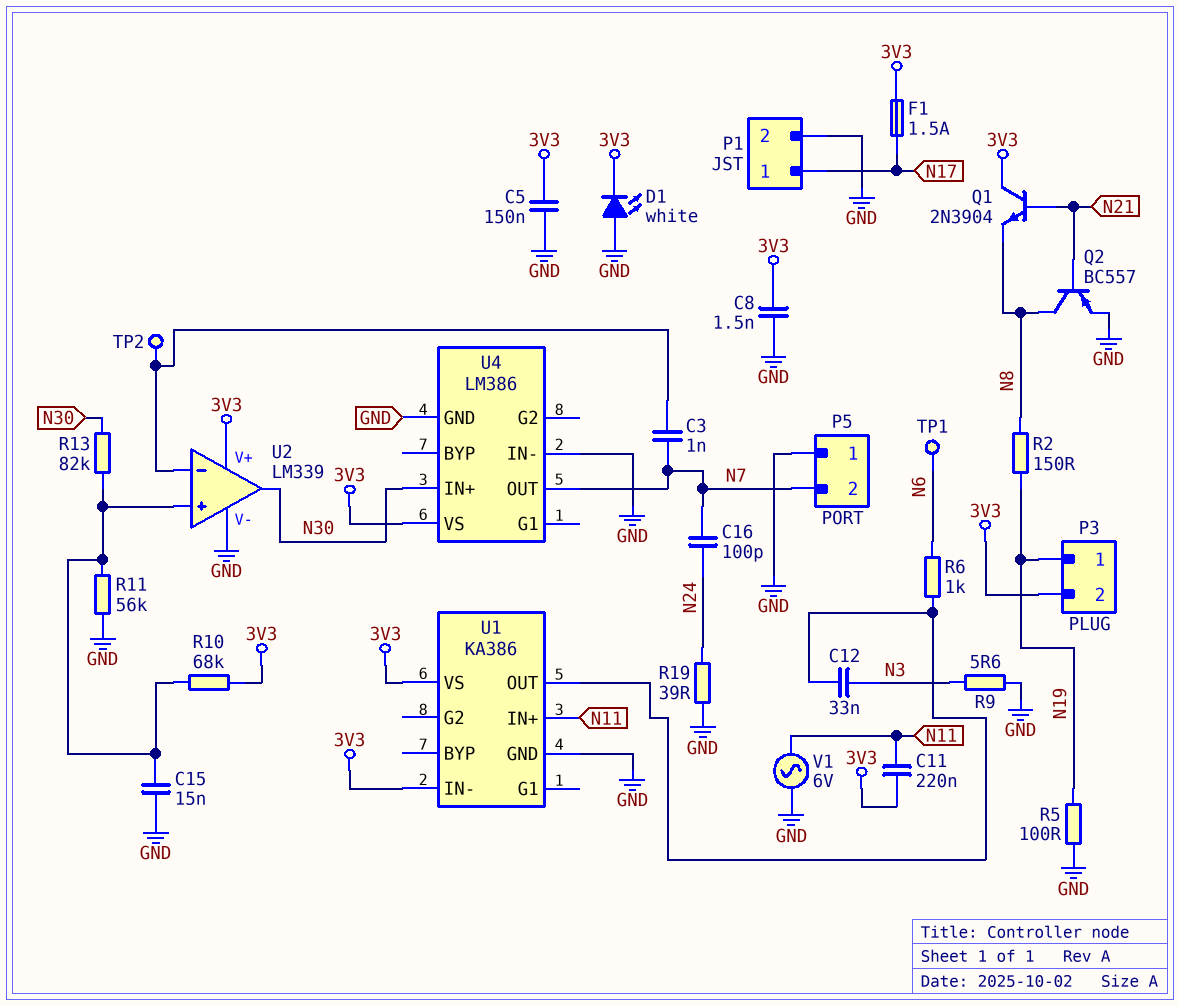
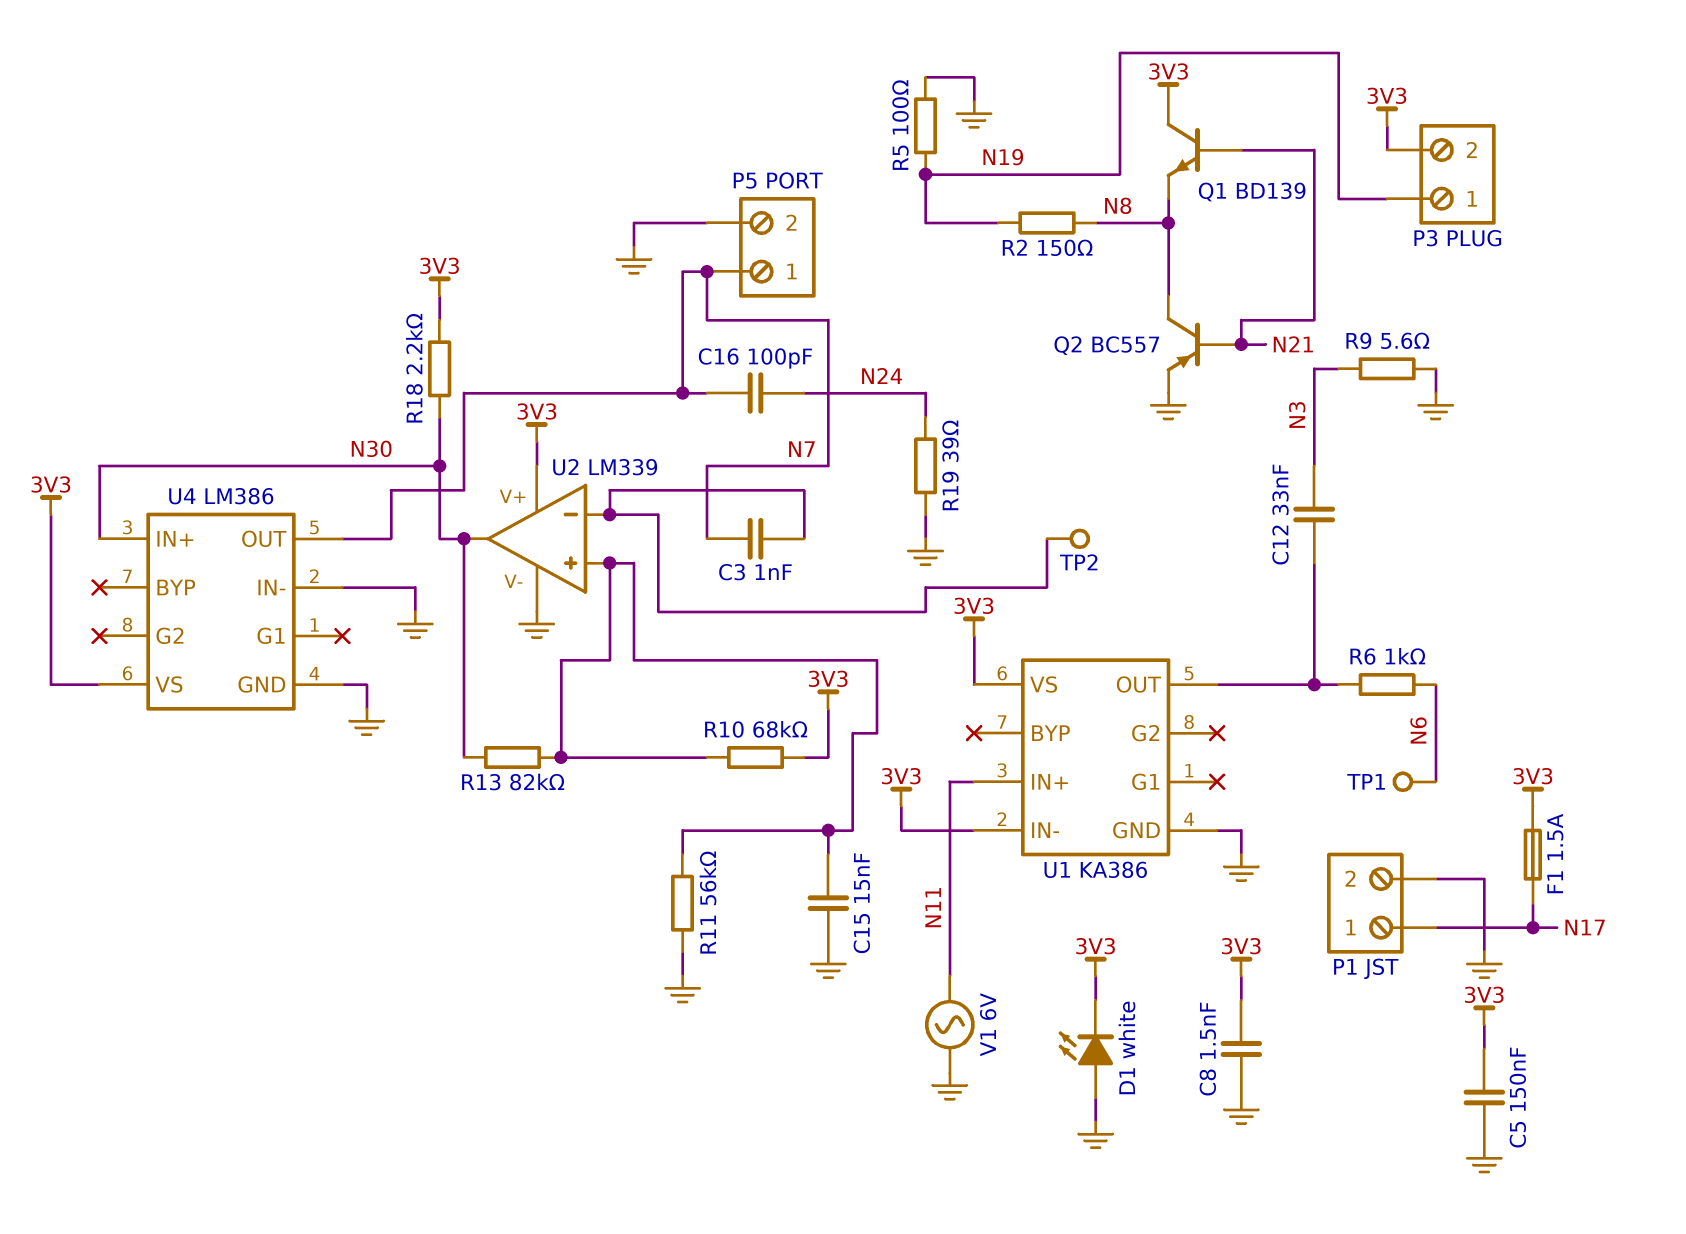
C11: 220nF (3V3, N11) -> none
P5 pin 1: GND -> N7
P5 pin 2: N7 -> GND
Q1: NPN 2N3904 (B N21, C 3V3, E N8) -> NPN BD139 (B N21, C 3V3, E N8)
R18: none -> 2.2k (3V3, N30)

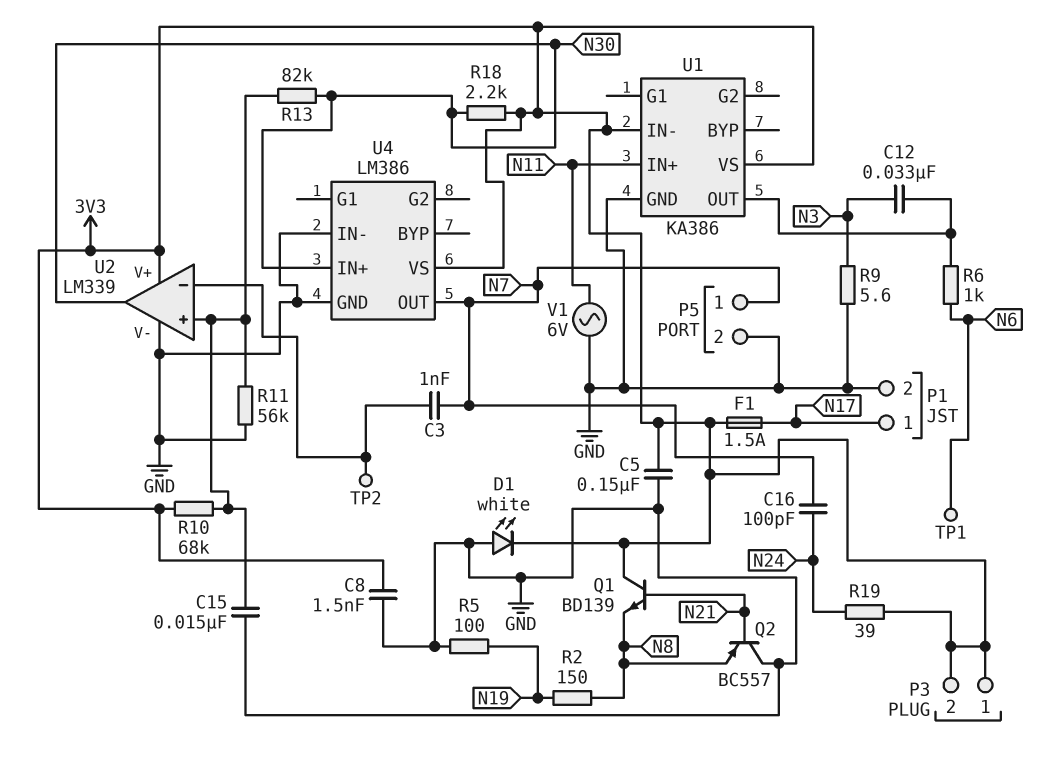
P3 pin 1: N19 -> 3V3
Q2: PNP BC557 (B N21, C N8, E GND) -> PNP BC557 (B N21, C GND, E N8)
R19: 39 (GND, N24) -> 39 (3V3, N24)

